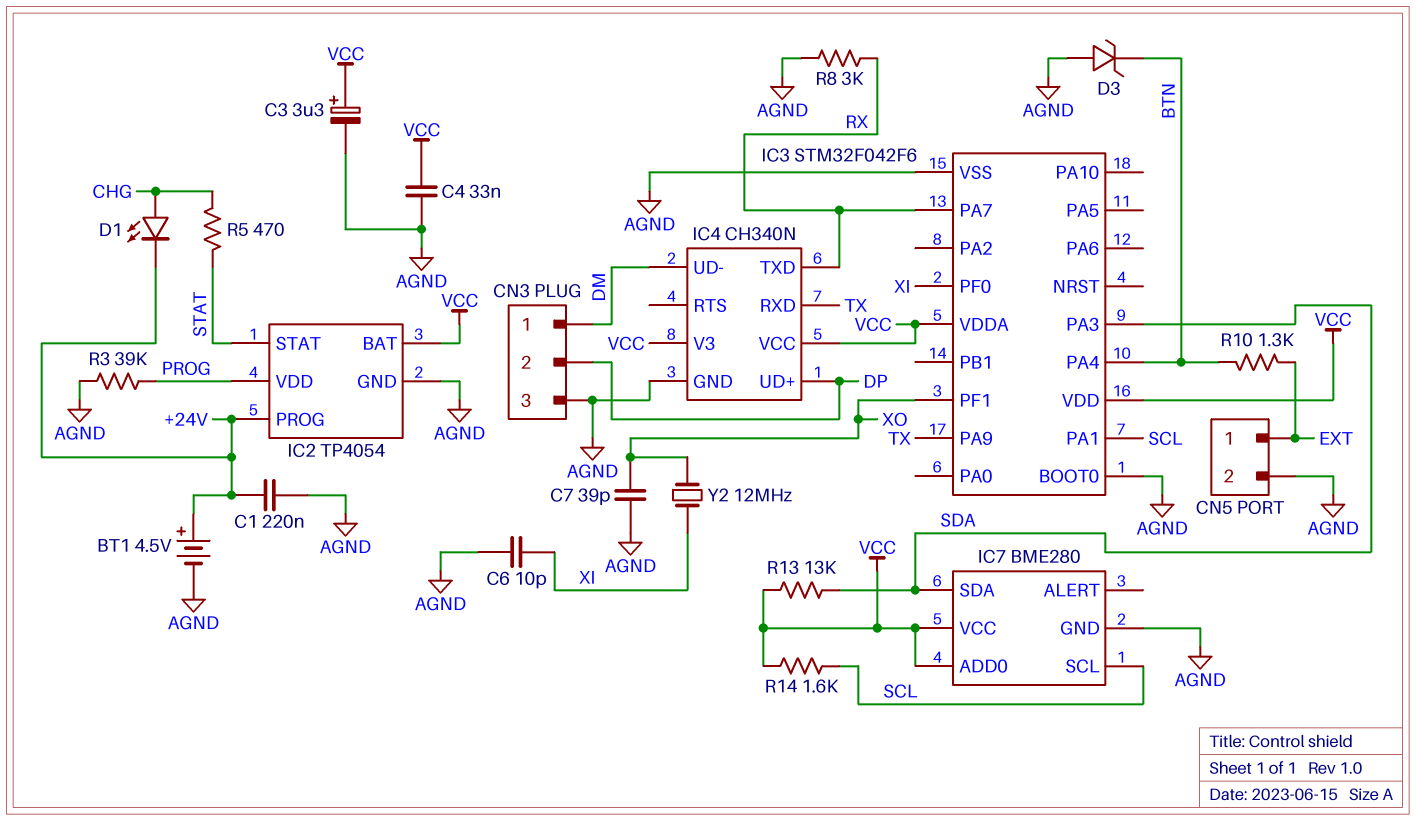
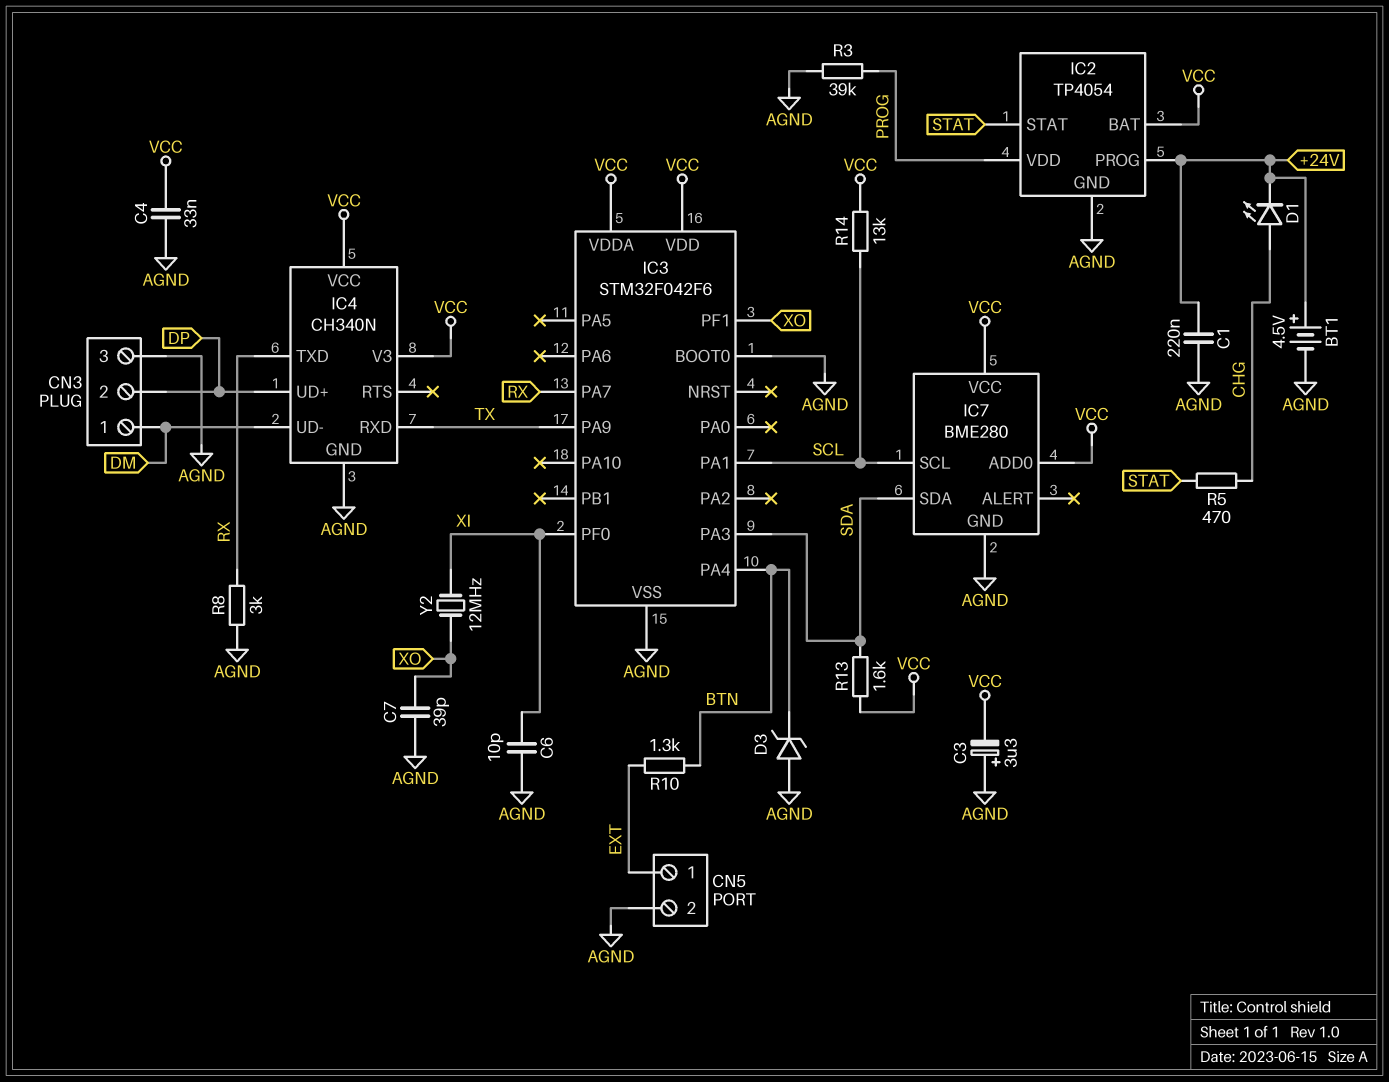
C3: 3.3uF (plus VCC, minus AGND) -> 3.3uF (plus AGND, minus VCC)
R13: 13k (SDA, VCC) -> 1.6k (SDA, VCC)
R14: 1.6k (SCL, VCC) -> 13k (SCL, VCC)

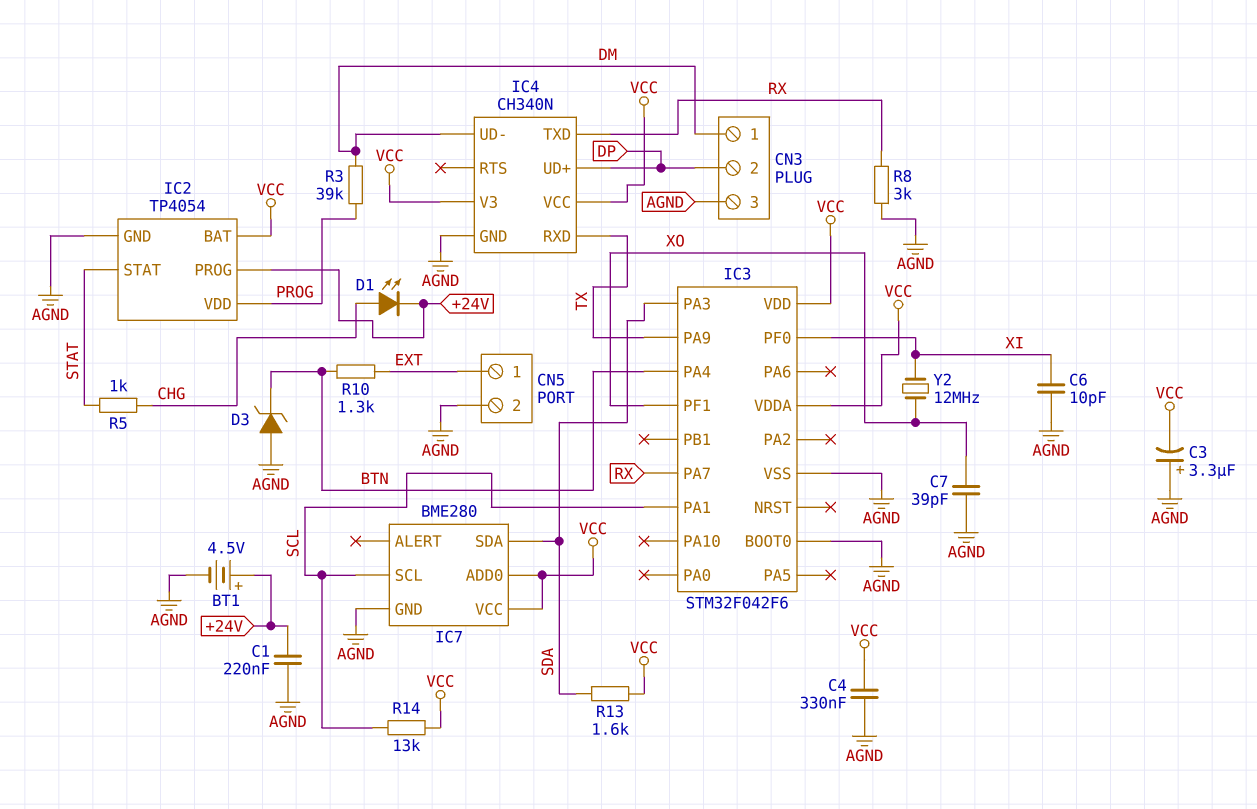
C4: 33nF (AGND, VCC) -> 330nF (AGND, VCC)
R3: 39k (AGND, PROG) -> 39k (DM, PROG)
R5: 470 (CHG, STAT) -> 1k (CHG, STAT)

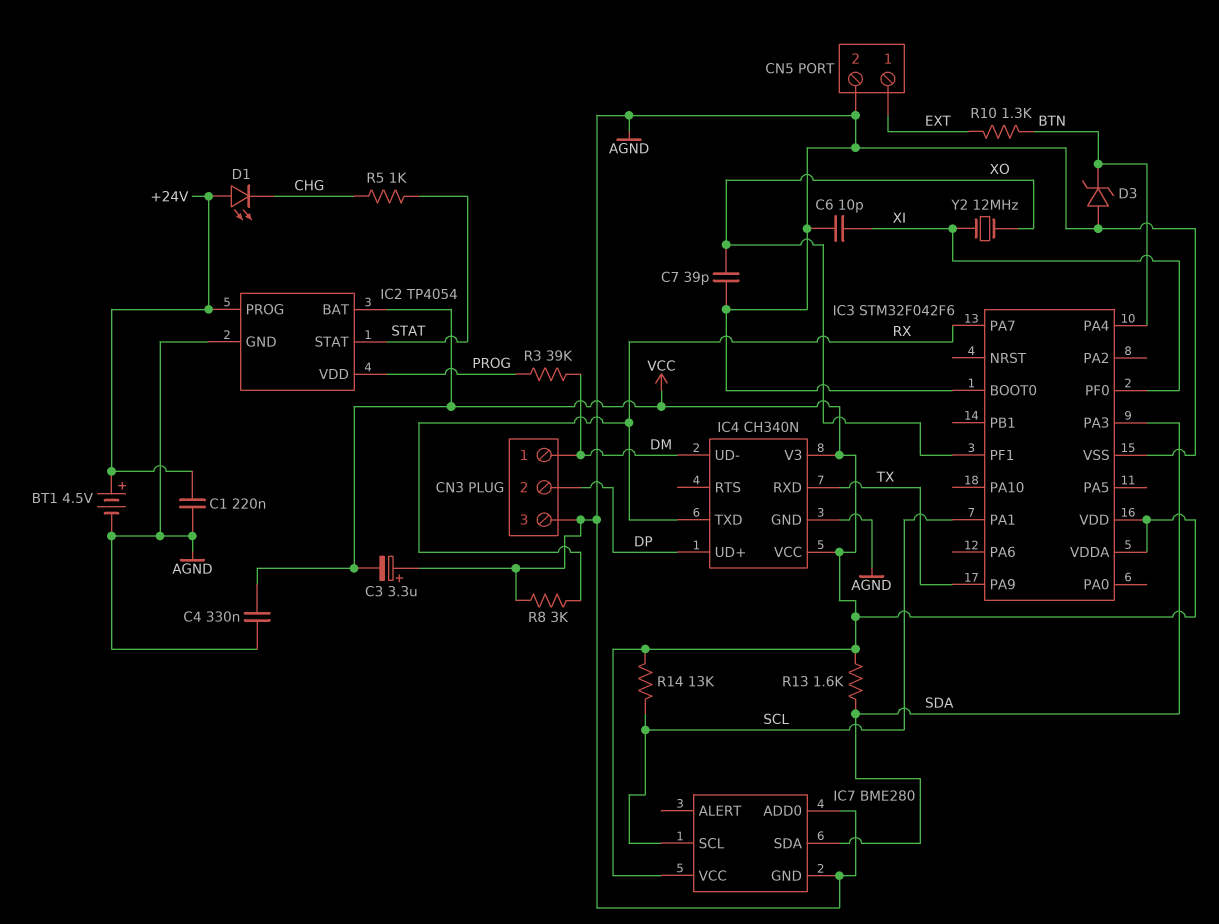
D1: LED (A CHG, K +24V) -> LED (A +24V, K CHG)
IC7 pin ADD0: VCC -> AGND

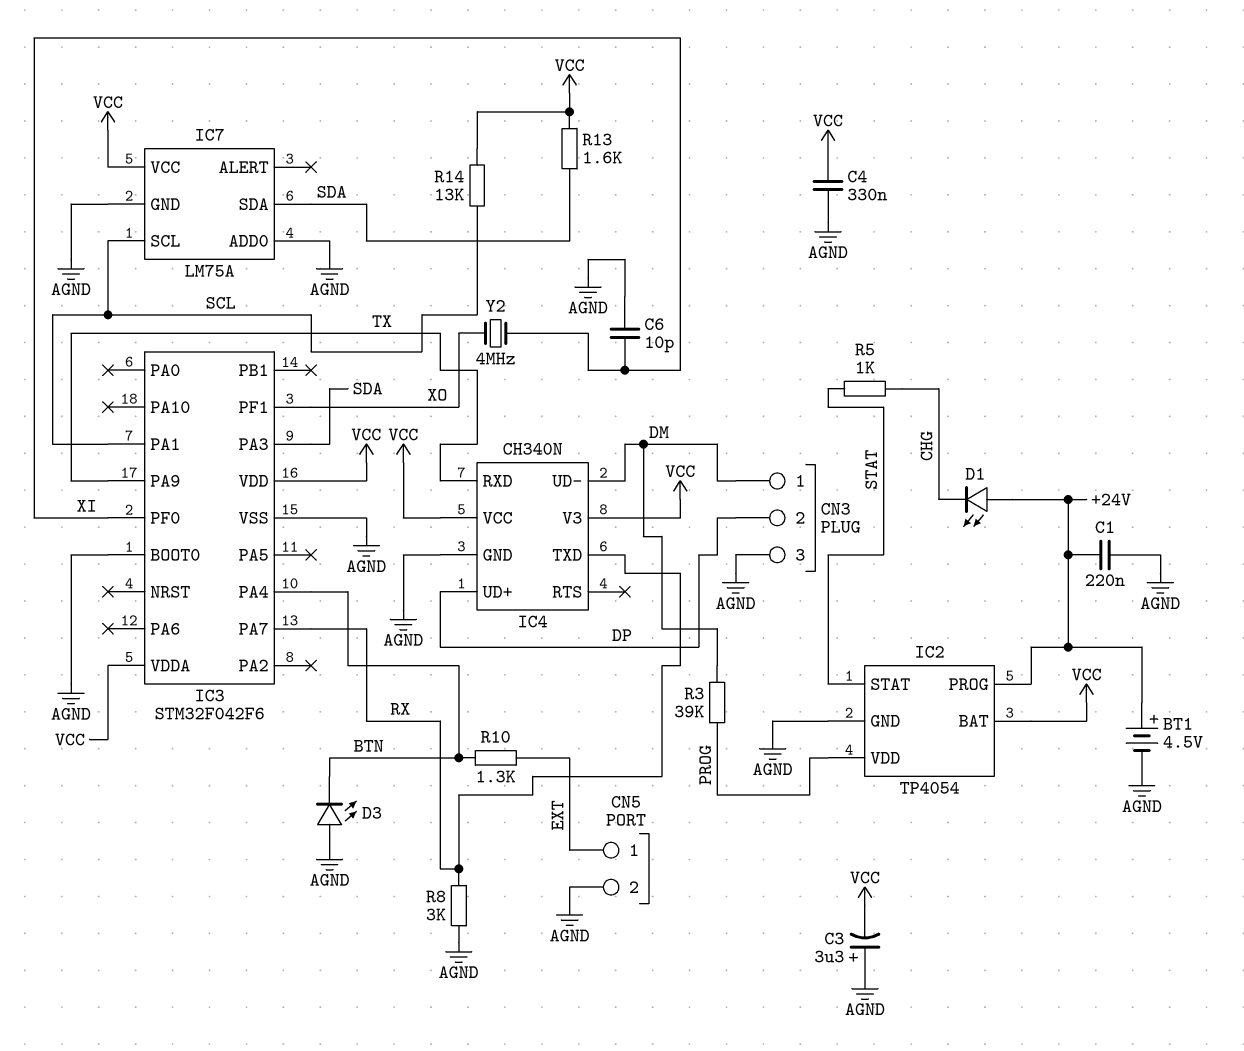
C7: 39pF (AGND, XO) -> none
D3: zener (A AGND, K BTN) -> LED (A AGND, K BTN)
IC7: BME280 -> LM75A
Y2: 12MHz (XI, XO) -> 4MHz (XI, XO)

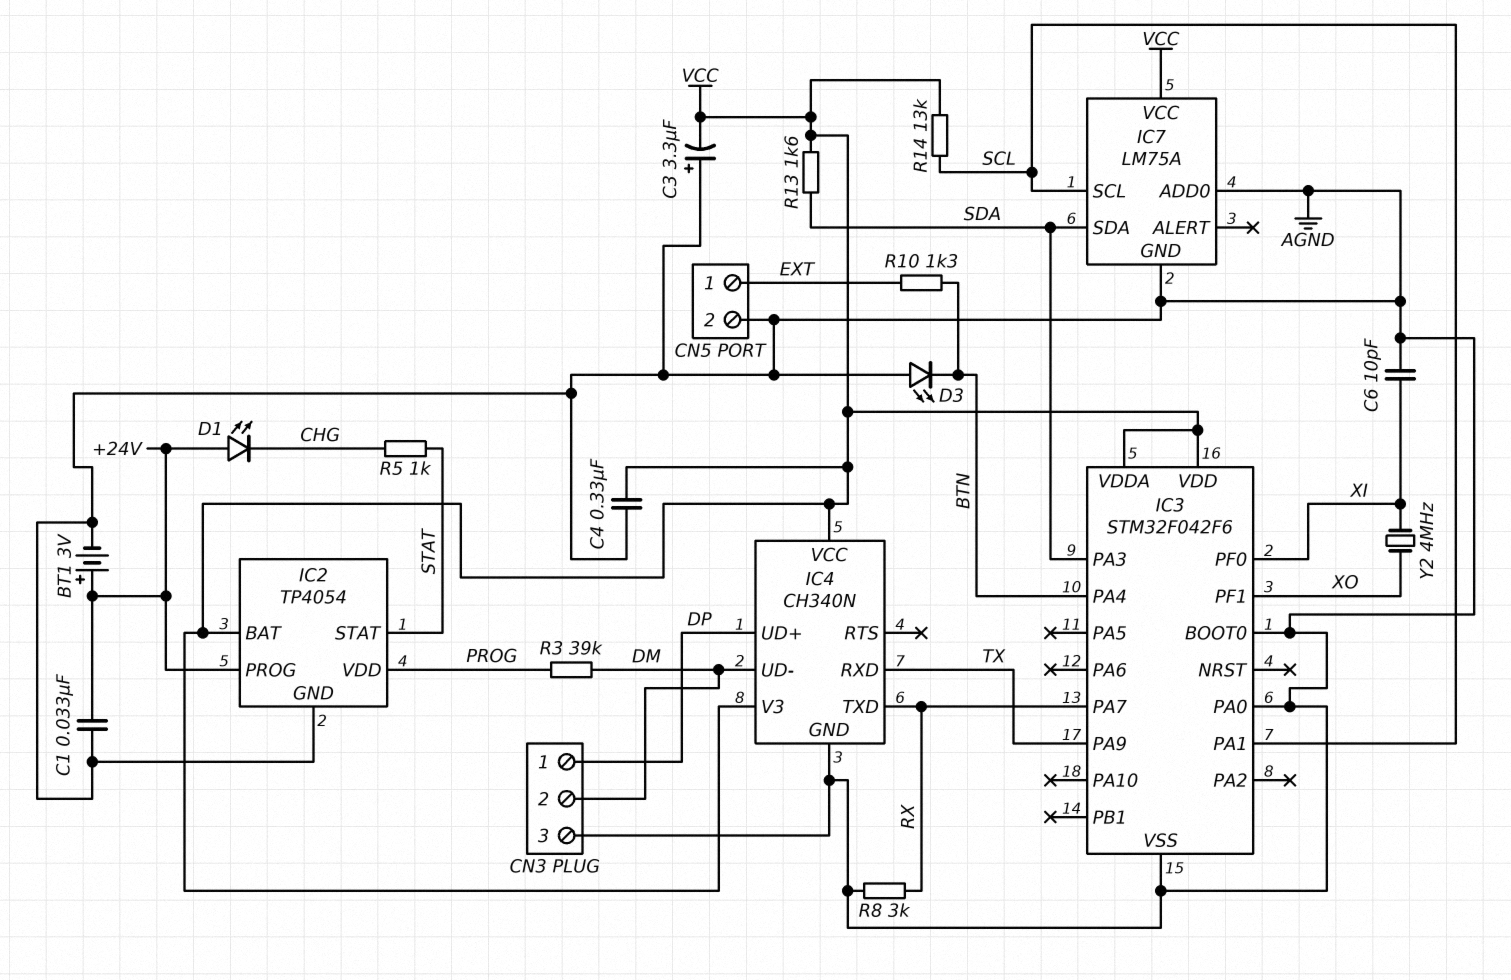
BT1: 4.5V (plus +24V, minus AGND) -> 3V (plus +24V, minus AGND)
C1: 220nF (+24V, AGND) -> 33nF (+24V, AGND)
CN3 pin 1: DM -> DP
CN3 pin 2: DP -> DM
IC3 pin PA0: none -> AGND

